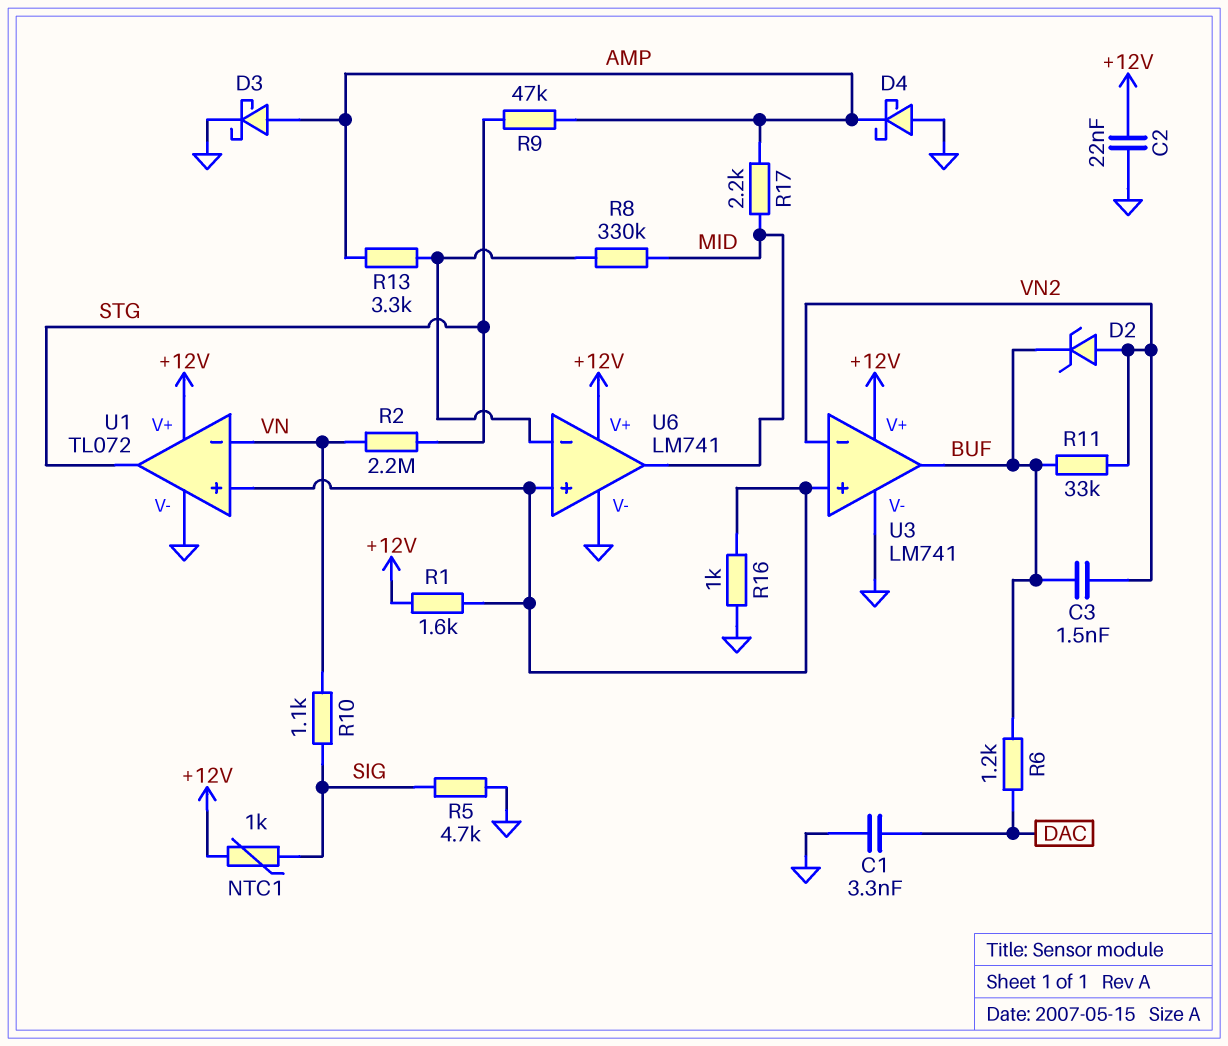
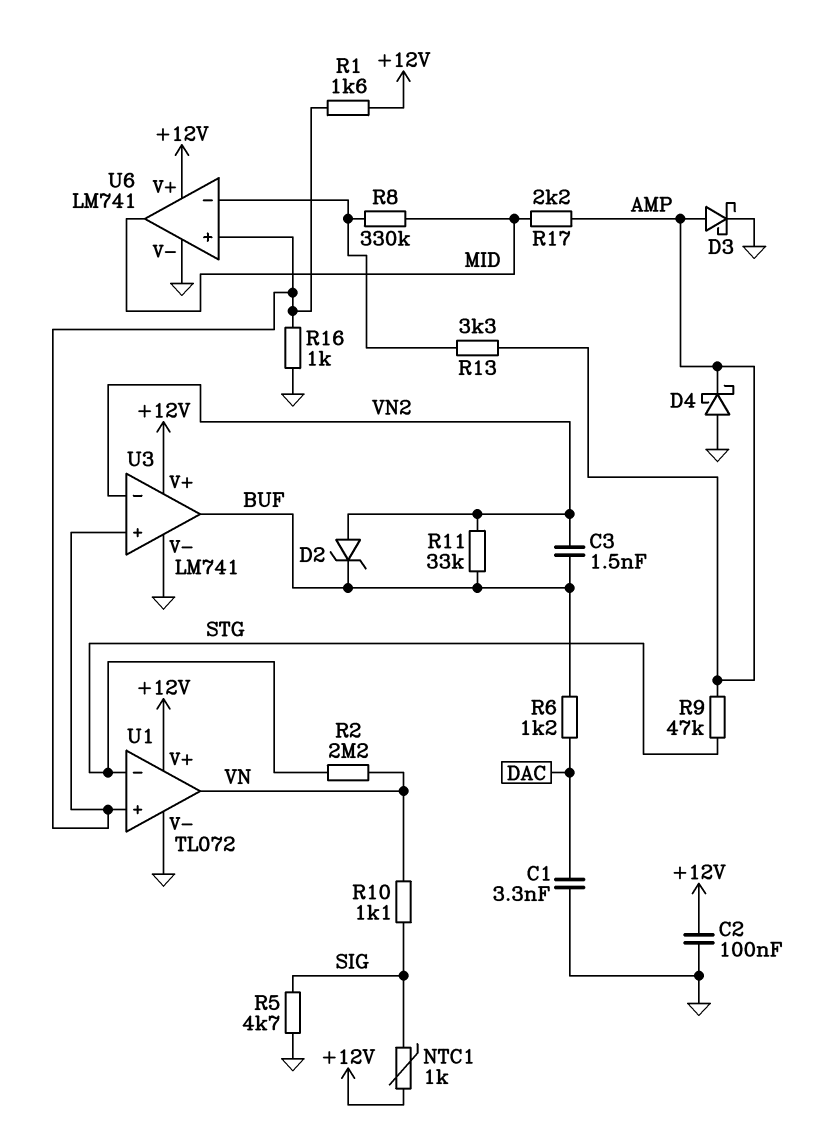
C2: 22nF (+12V, GND) -> 100nF (+12V, GND)
U1 pin in-: VN -> STG
U1 pin out: STG -> VN

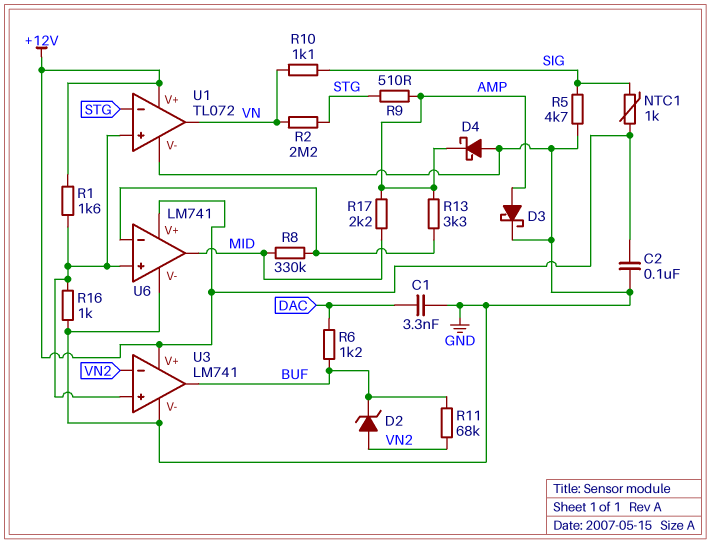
C3: 1.5nF (BUF, VN2) -> none
R9: 47k (AMP, STG) -> 510 (AMP, STG)
R11: 33k (BUF, VN2) -> 68k (BUF, VN2)

